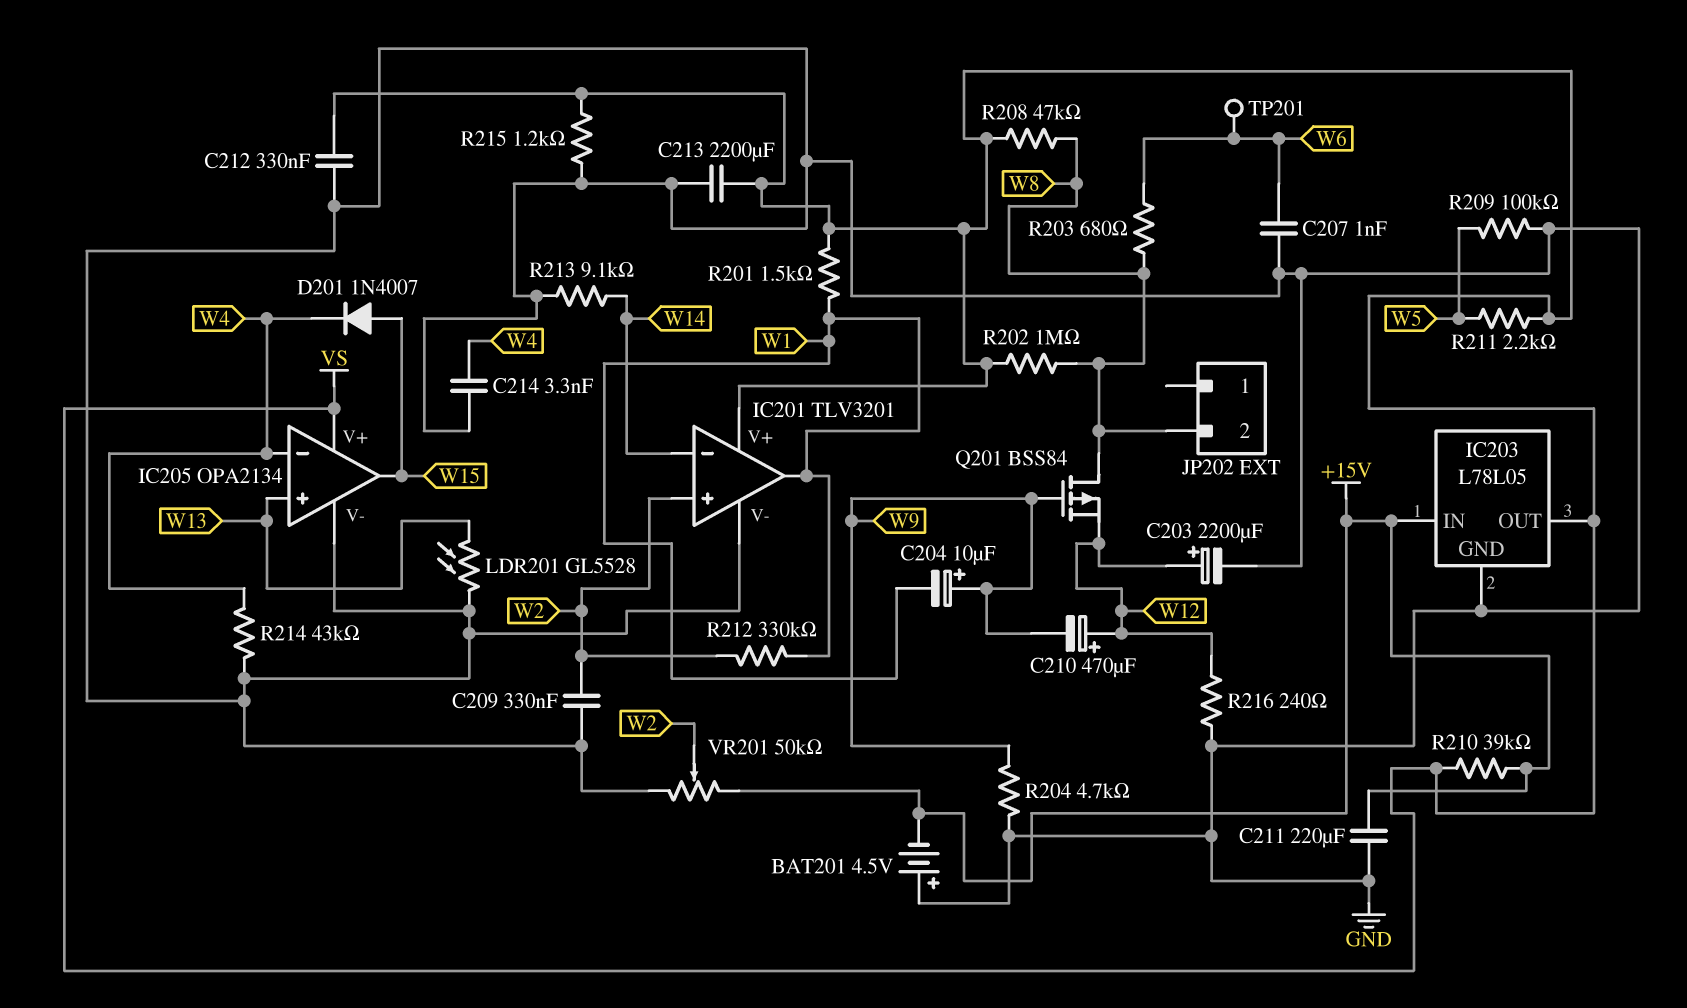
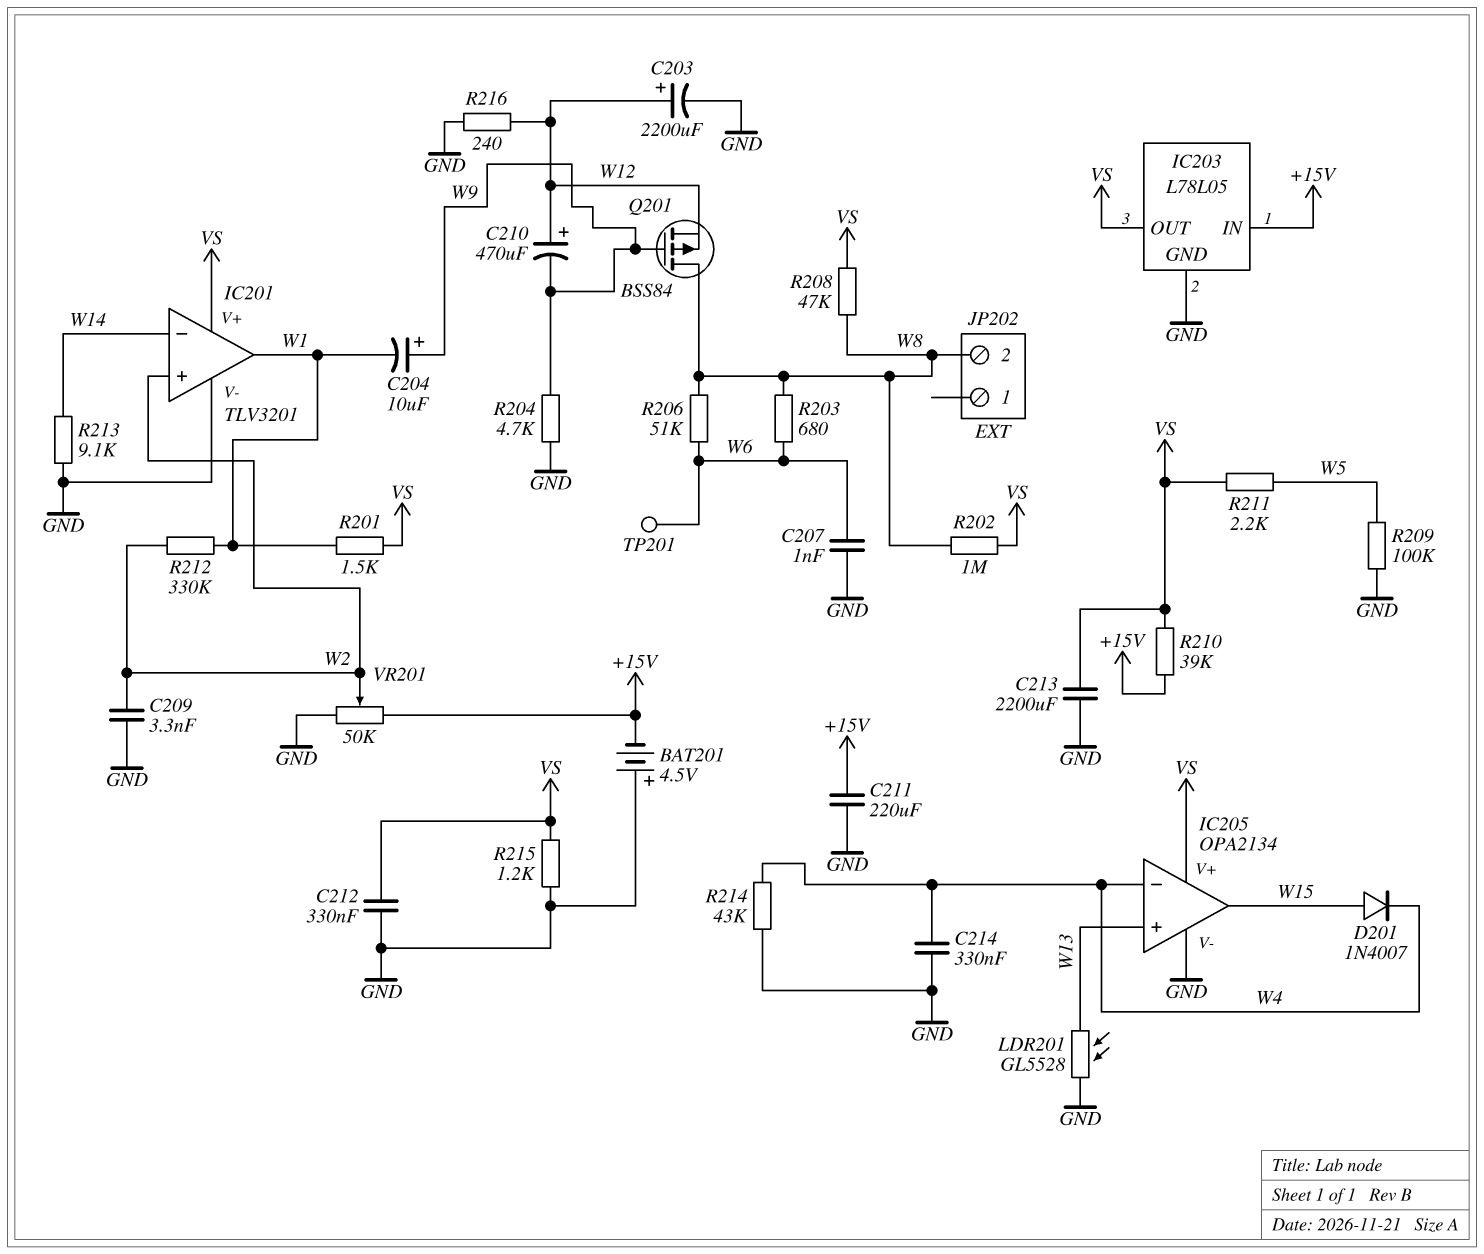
C209: 330nF (GND, W2) -> 3.3nF (GND, W2)
C214: 3.3nF (GND, W4) -> 330nF (GND, W4)
R206: none -> 51k (W6, W8)

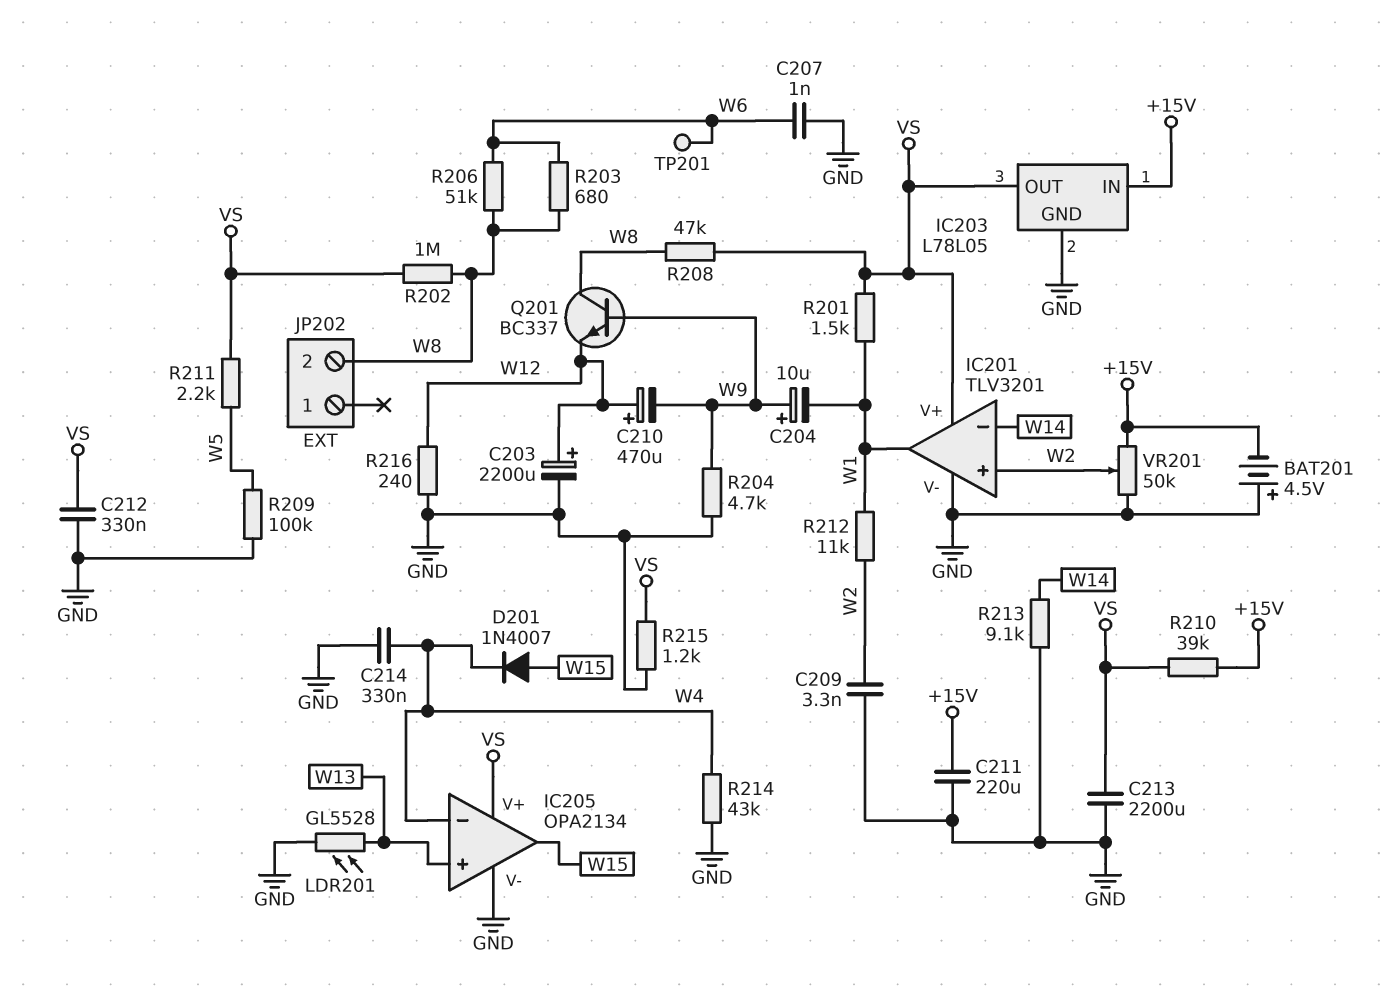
Q201: PMOS BSS84 (G W9, D W8, S W12) -> NPN BC337 (B W9, C W8, E W12)
R212: 330k (W1, W2) -> 11k (W1, W2)

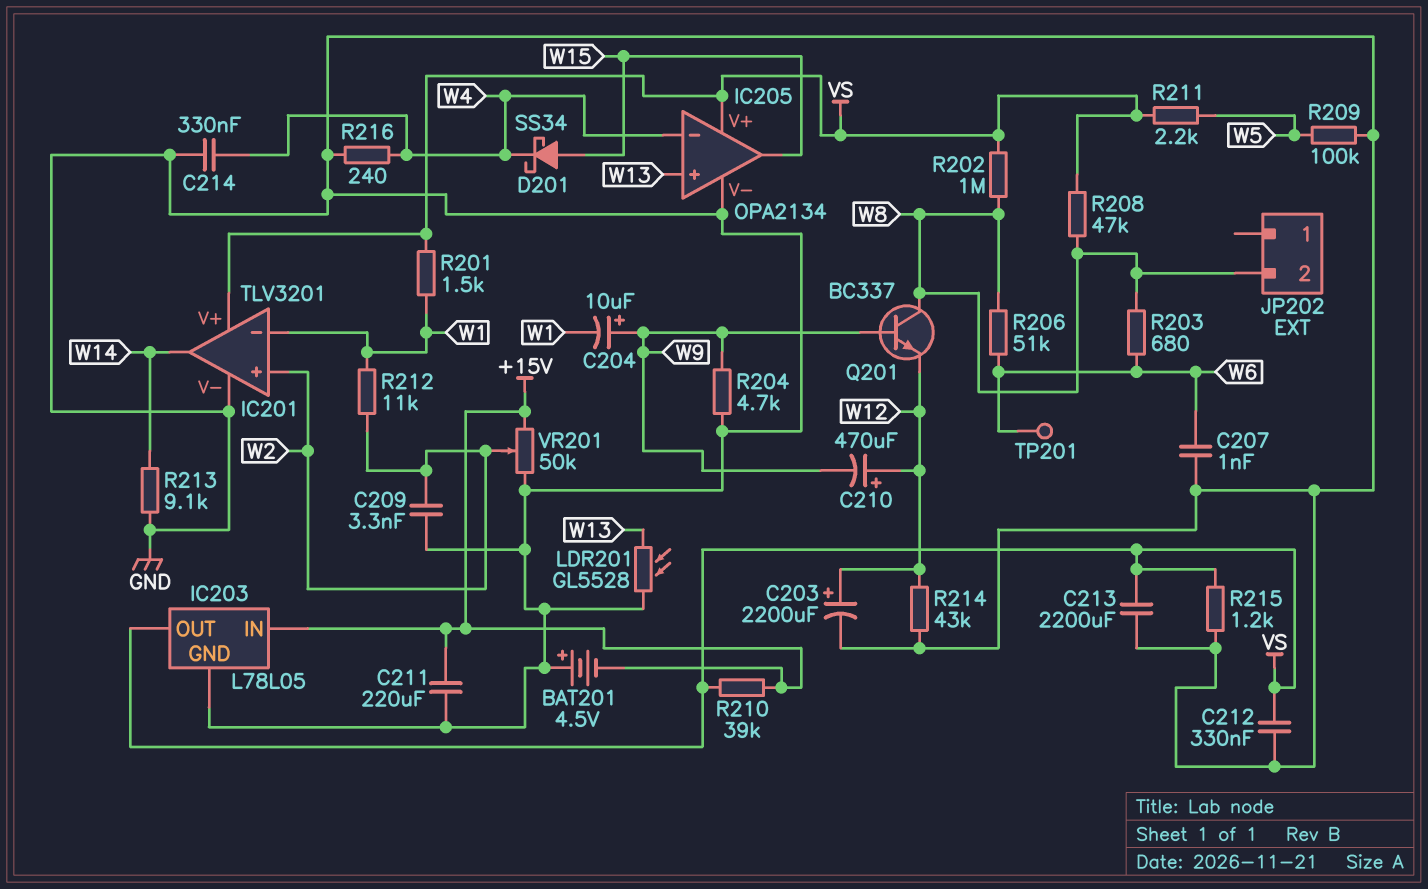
D201: diode 1N4007 (A W15, K W4) -> schottky SS34 (A W15, K W4)
IC201 pin in-: W14 -> W1
IC201 pin out: W1 -> W14
R214: 43k (GND, W4) -> 43k (GND, W12)
R216: 240 (GND, W12) -> 240 (GND, W4)

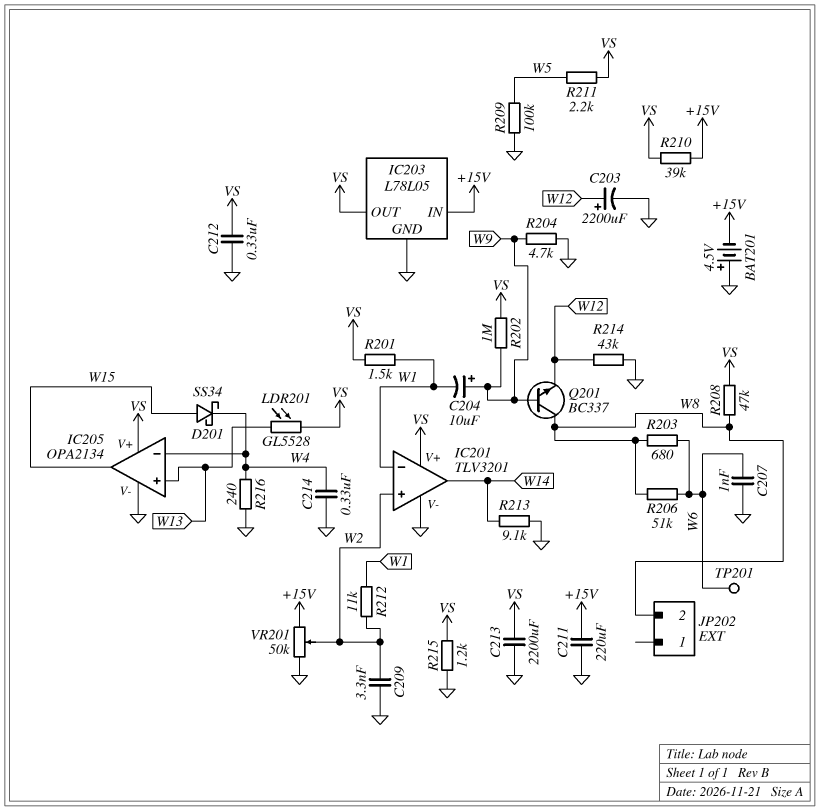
C210: 470uF (plus W12, minus W9) -> none
LDR201: GL5528 (GND, W13) -> GL5528 (VS, W13)
R202: 1M (VS, W8) -> 1M (VS, W9)

